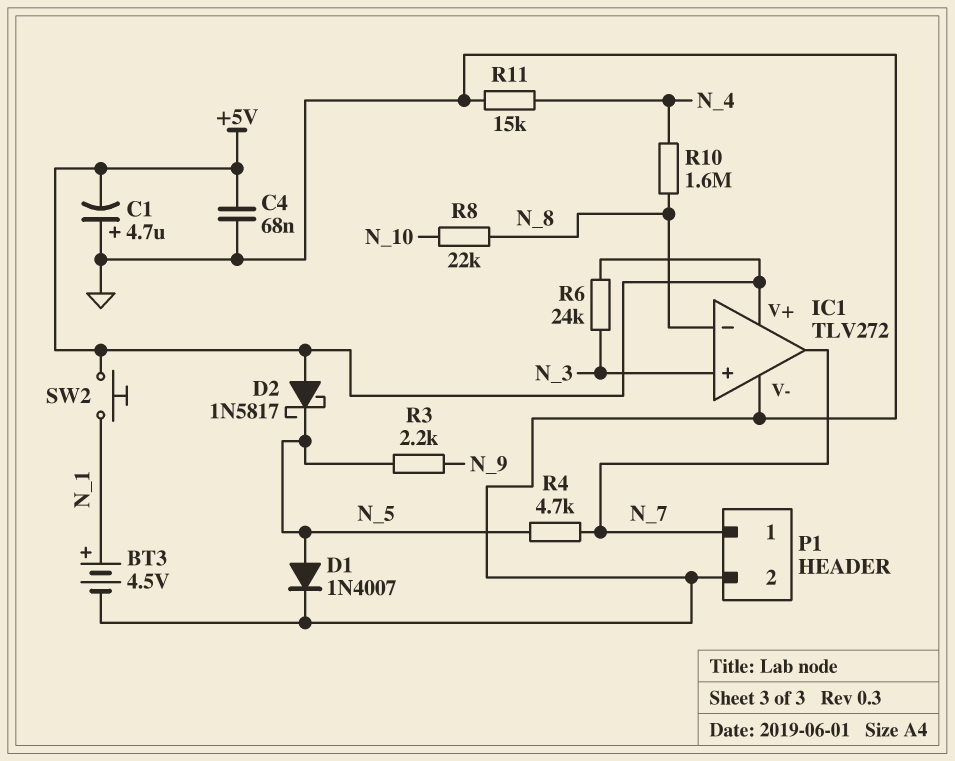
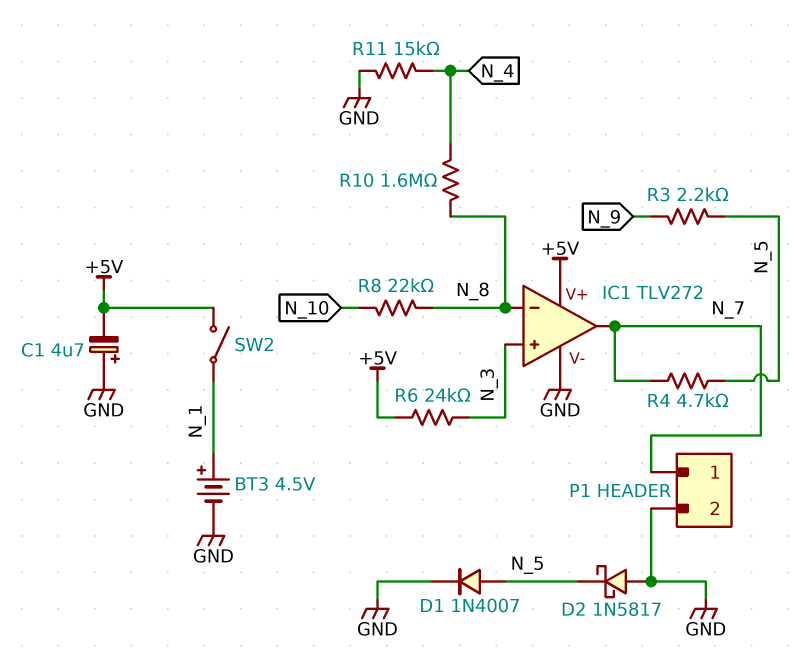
C4: 68nF (+5V, GND) -> none
D2: schottky 1N5817 (A +5V, K N_5) -> schottky 1N5817 (A GND, K N_5)
SW2: button (+5V, N_1) -> switch (+5V, N_1)

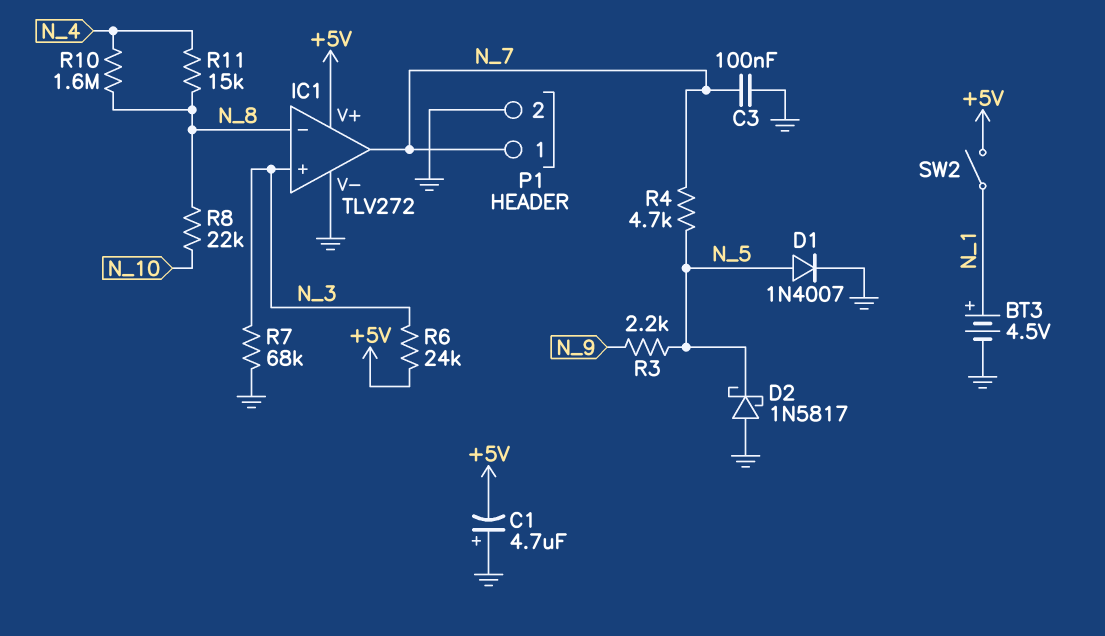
C3: none -> 100nF (GND, N_7)
R7: none -> 68k (GND, N_3)
R11: 15k (GND, N_4) -> 15k (N_4, N_8)

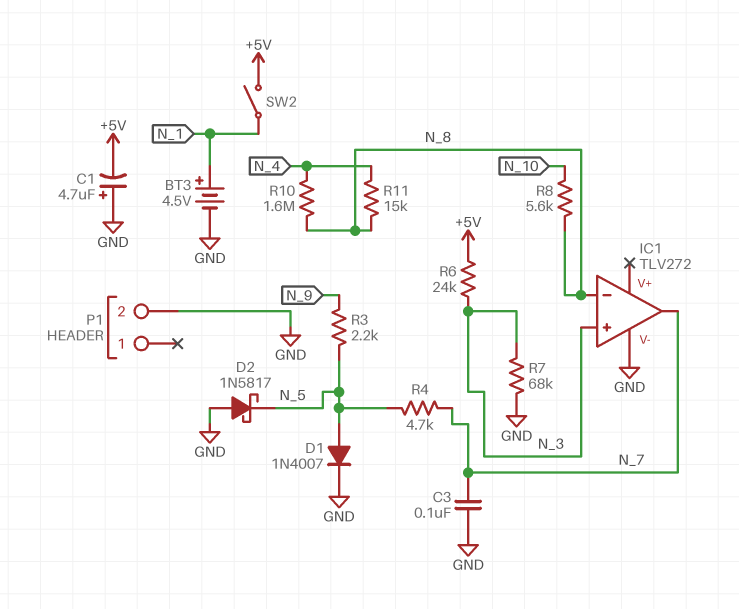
IC1 pin V+: +5V -> none
P1 pin 1: N_7 -> none
R8: 22k (N_8, N_10) -> 5.6k (N_8, N_10)

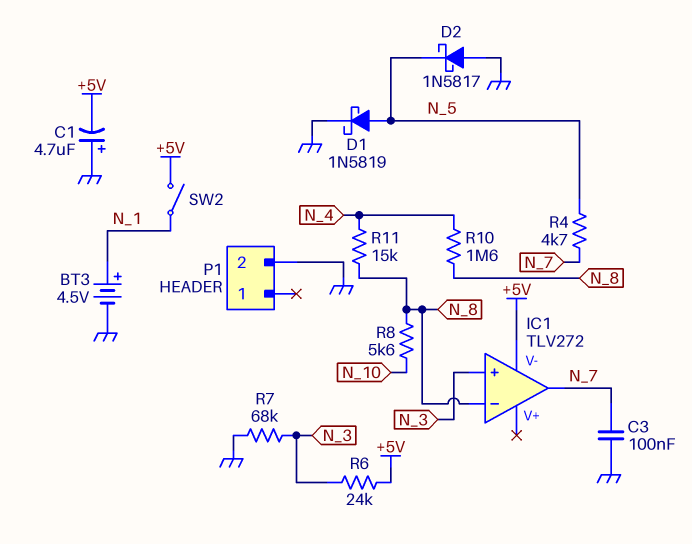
D1: diode 1N4007 (A N_5, K GND) -> schottky 1N5819 (A N_5, K GND)
IC1 pin V-: GND -> +5V
R3: 2.2k (N_5, N_9) -> none

